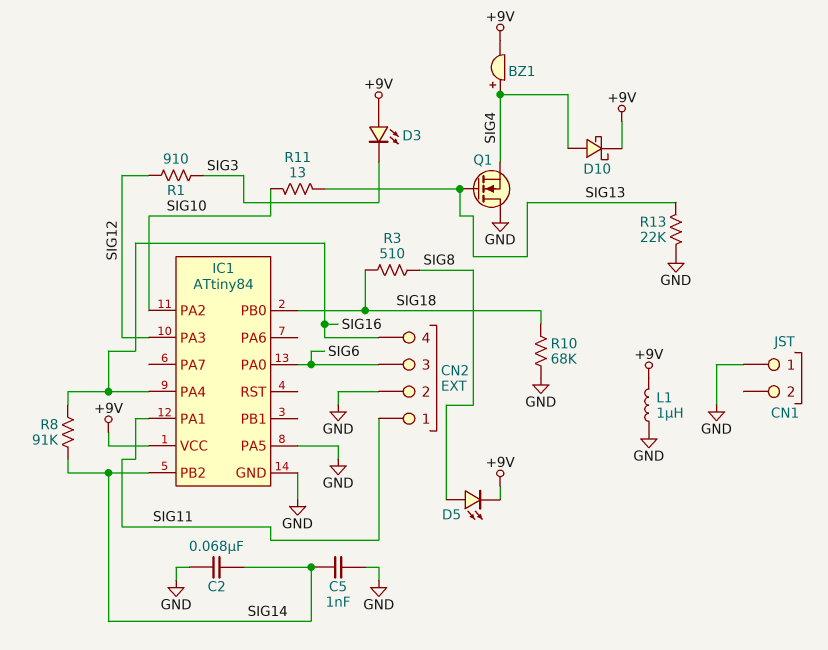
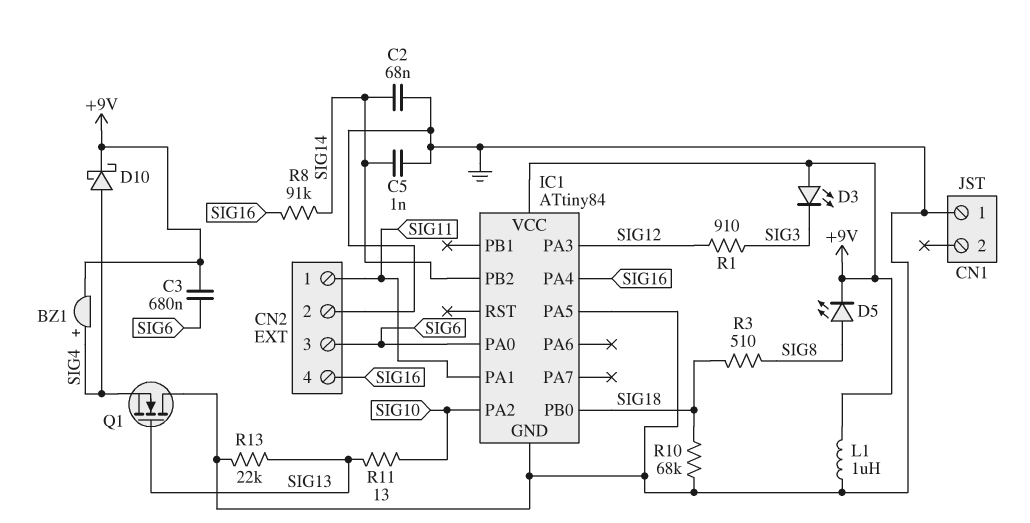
C3: none -> 680nF (+9V, SIG6)

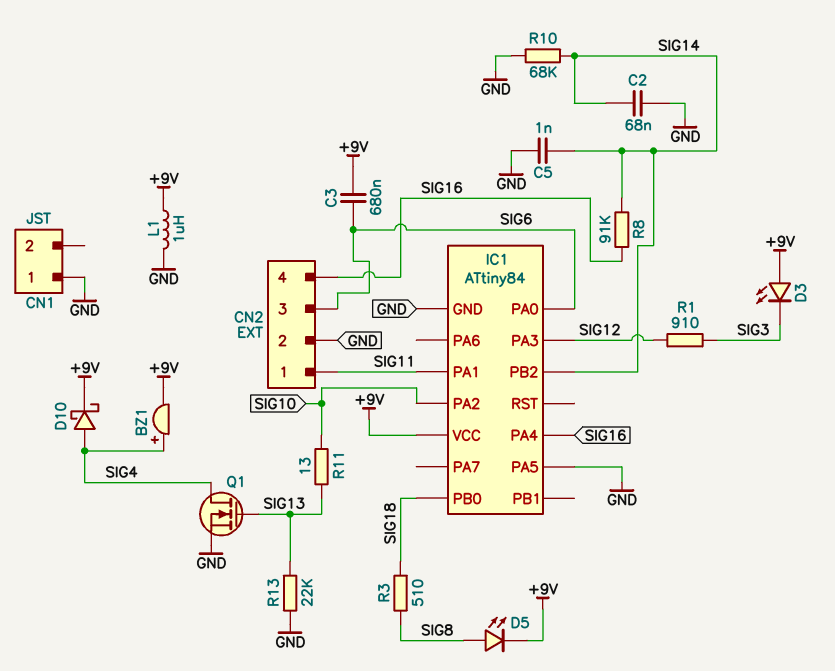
Q1: NMOS (G SIG13, D GND, S SIG4) -> NMOS (G SIG13, D SIG4, S GND)
R10: 68k (GND, SIG18) -> 68k (GND, SIG14)

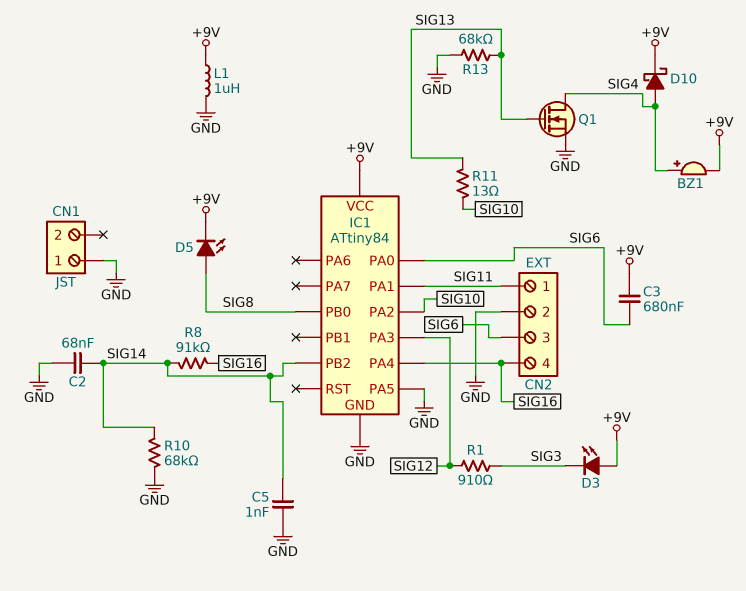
IC1 pin PB0: SIG18 -> SIG8
R3: 510 (SIG8, SIG18) -> none
R13: 22k (GND, SIG13) -> 68k (GND, SIG13)

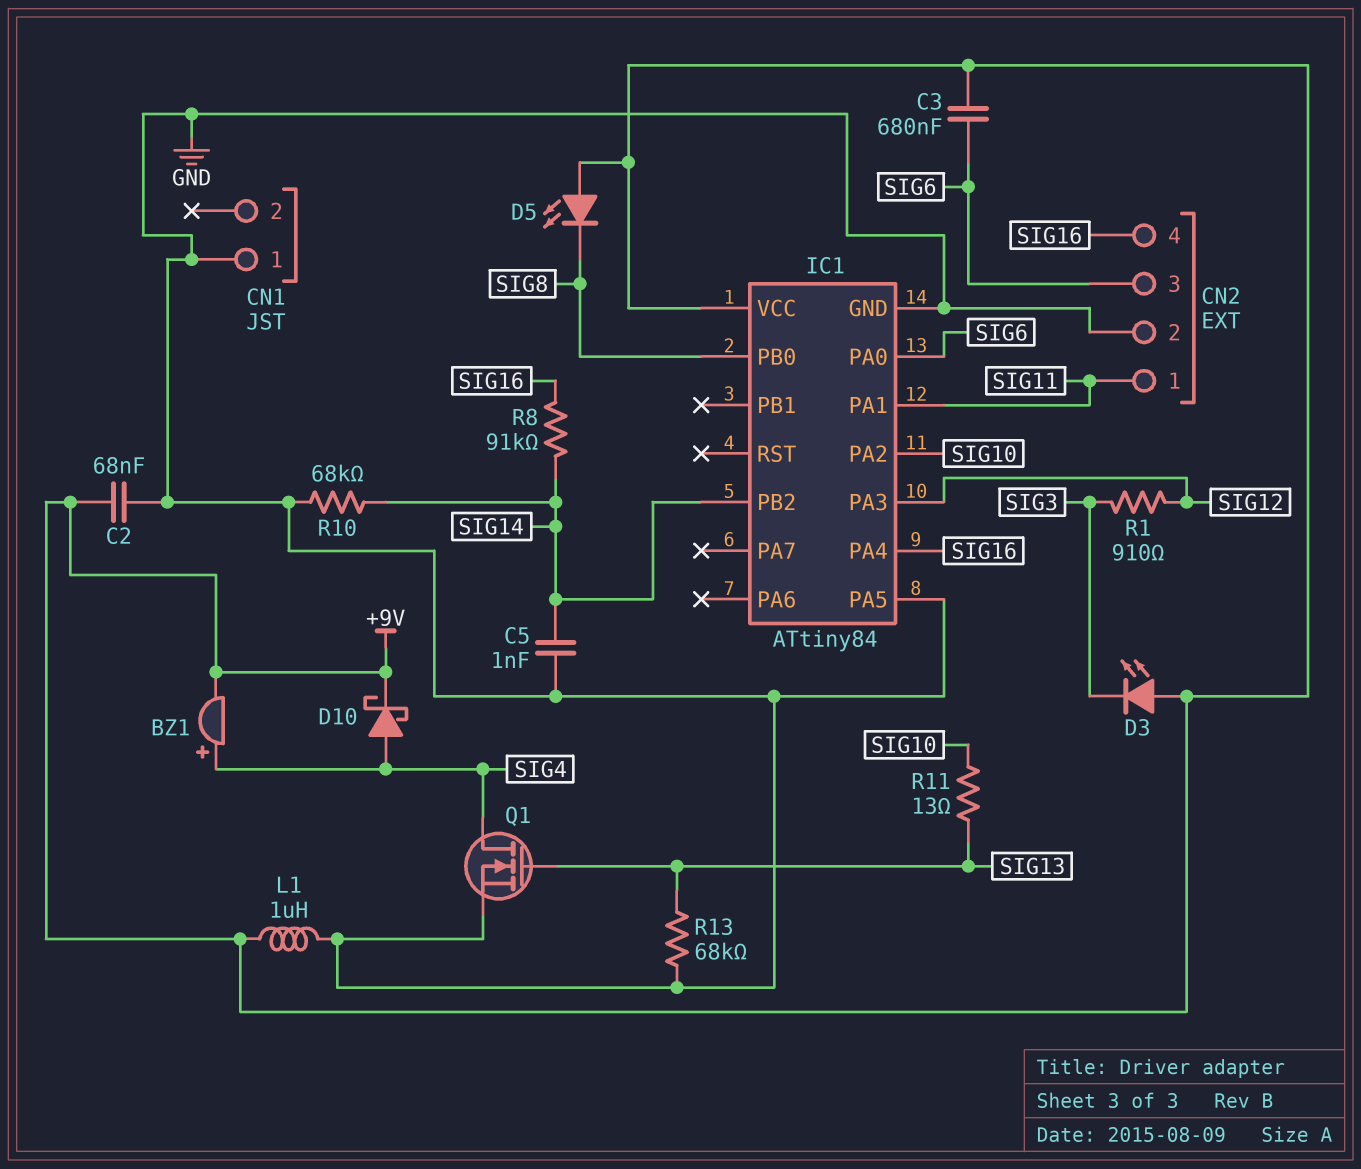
C2: 68nF (GND, SIG14) -> 68nF (+9V, GND)
D5: LED (A SIG8, K +9V) -> LED (A +9V, K SIG8)

